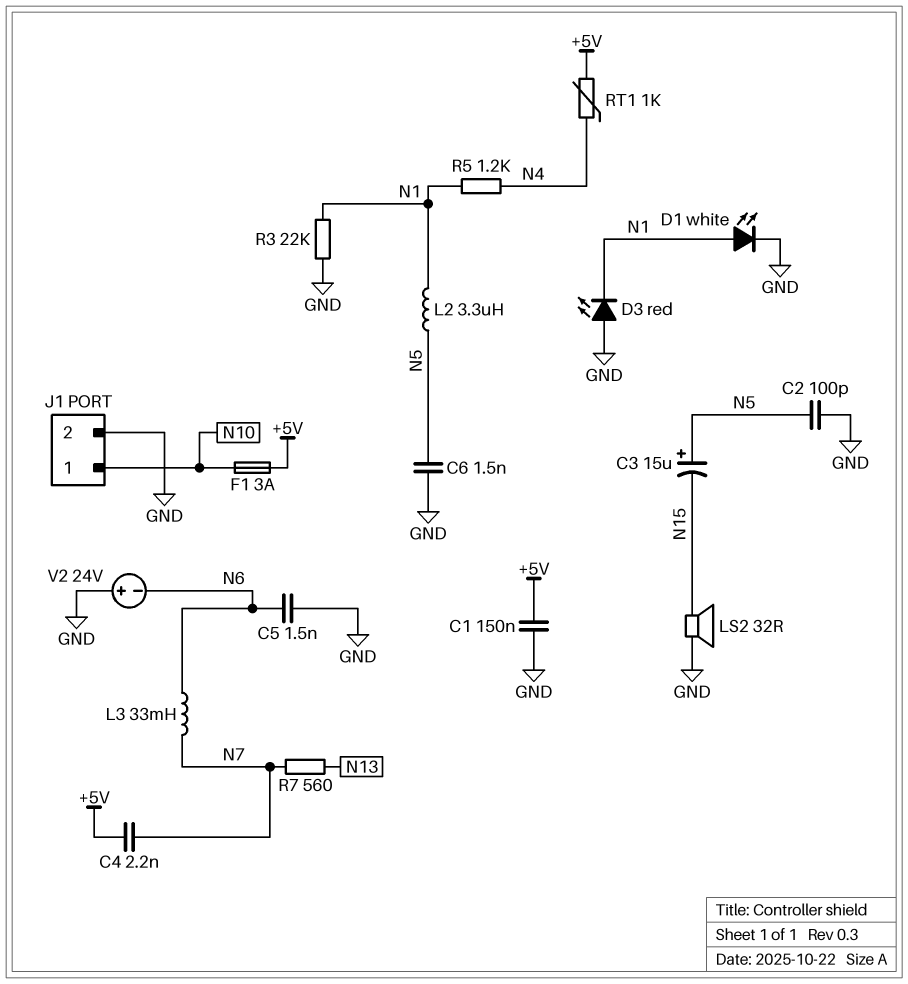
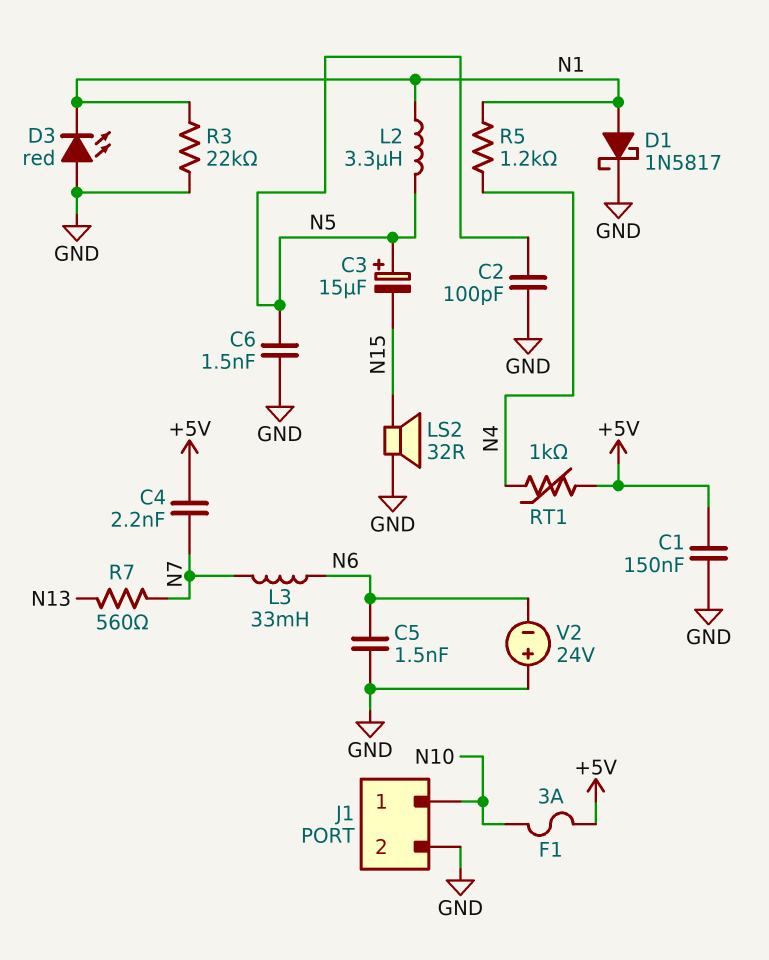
D1: LED white (A N1, K GND) -> schottky 1N5817 (A N1, K GND)

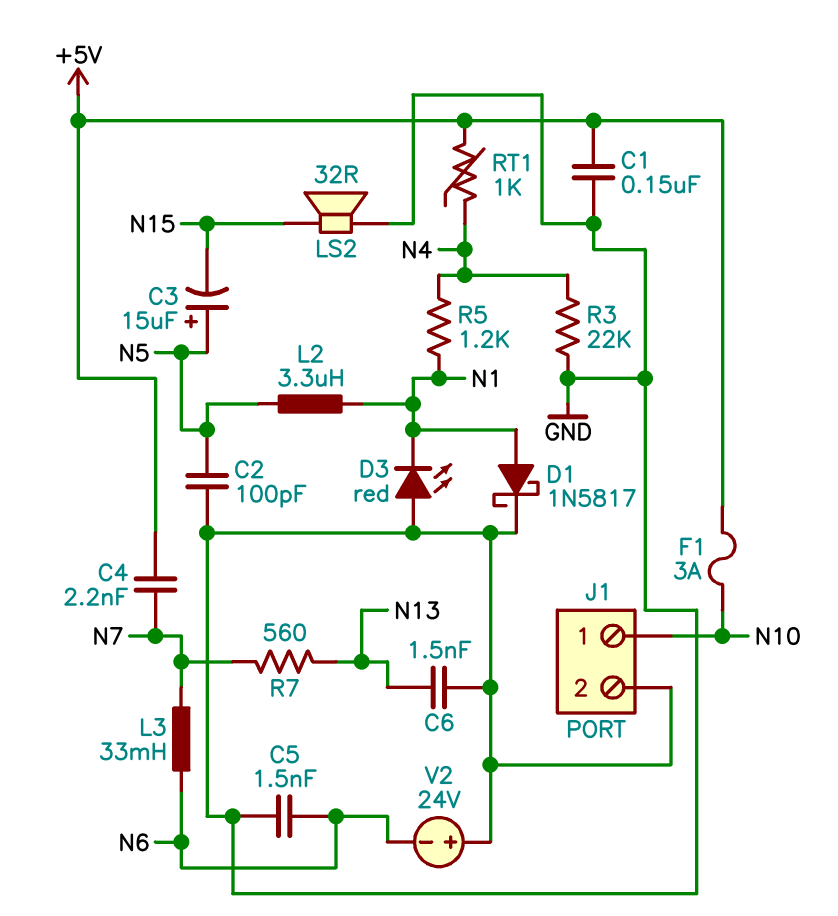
C6: 1.5nF (GND, N5) -> 1.5nF (GND, N13)
R3: 22k (GND, N1) -> 22k (GND, N4)

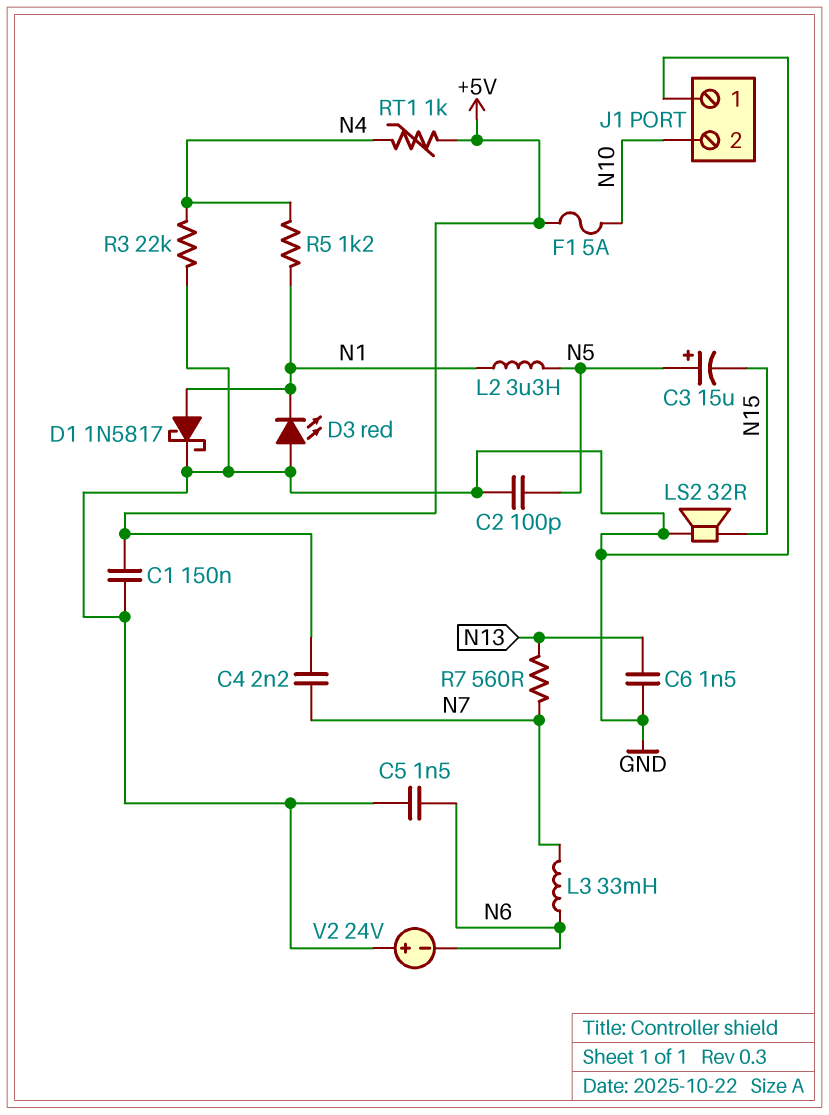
F1: 3A (+5V, N10) -> 5A (+5V, N10)
J1 pin 1: N10 -> GND
J1 pin 2: GND -> N10

